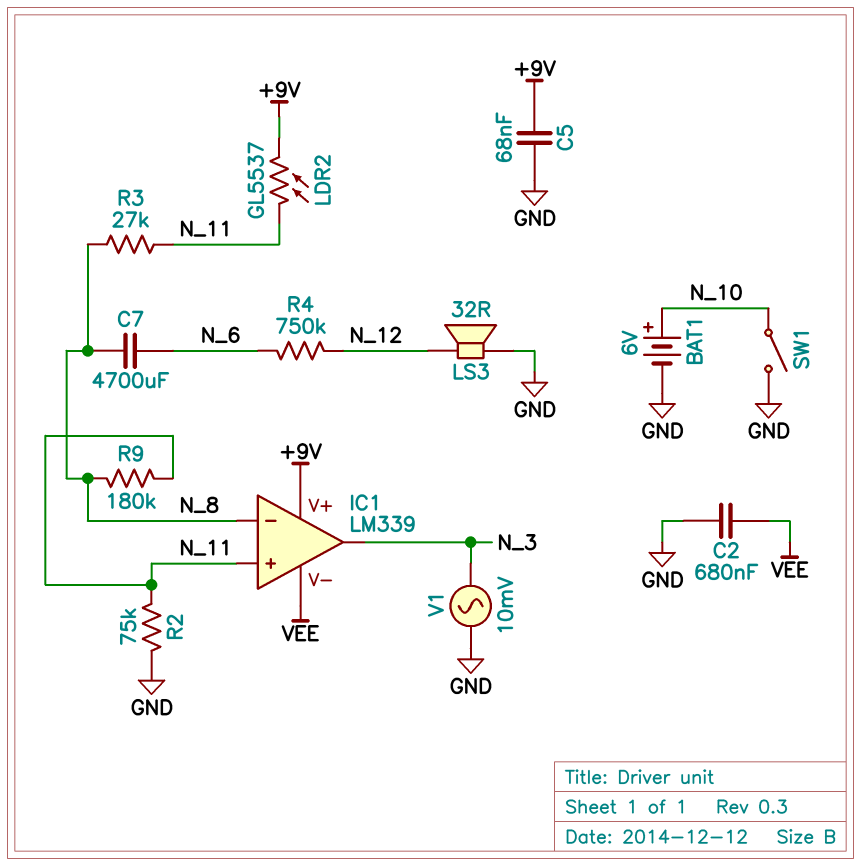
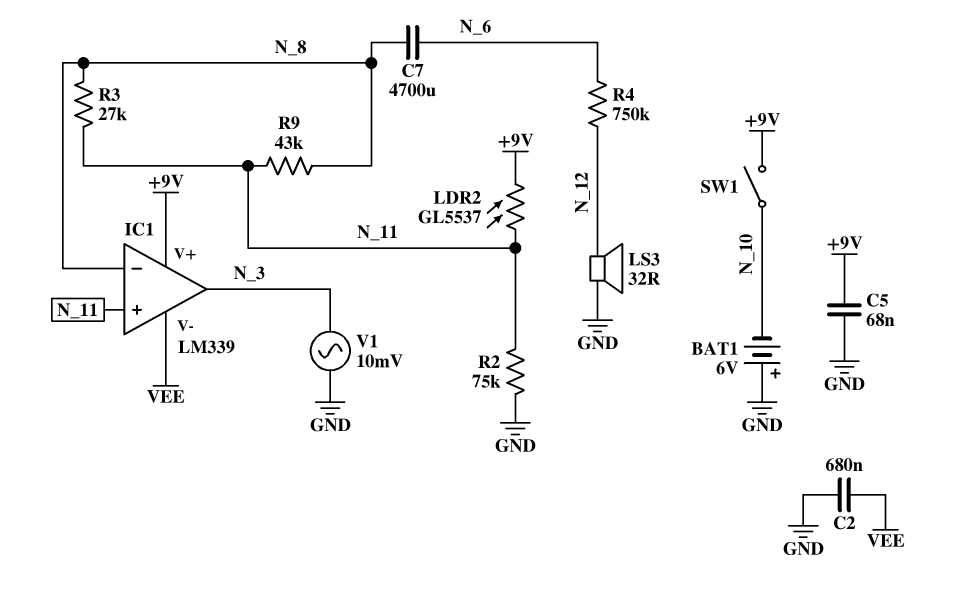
BAT1: 6V (plus N_10, minus GND) -> 6V (plus GND, minus N_10)
R9: 180k (N_8, N_11) -> 43k (N_8, N_11)
SW1: switch (GND, N_10) -> switch (+9V, N_10)

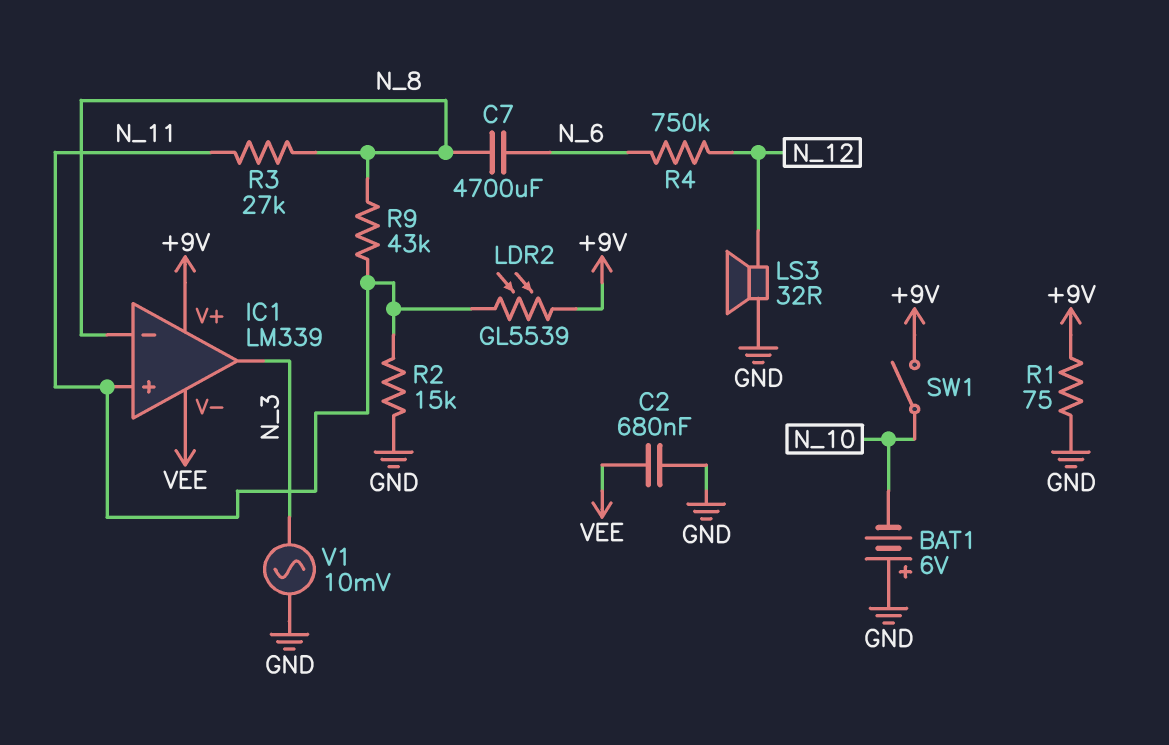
C5: 68nF (+9V, GND) -> none
LDR2: GL5537 (+9V, N_11) -> GL5539 (+9V, N_11)
R1: none -> 75 (+9V, GND)
R2: 75k (GND, N_11) -> 15k (GND, N_11)

